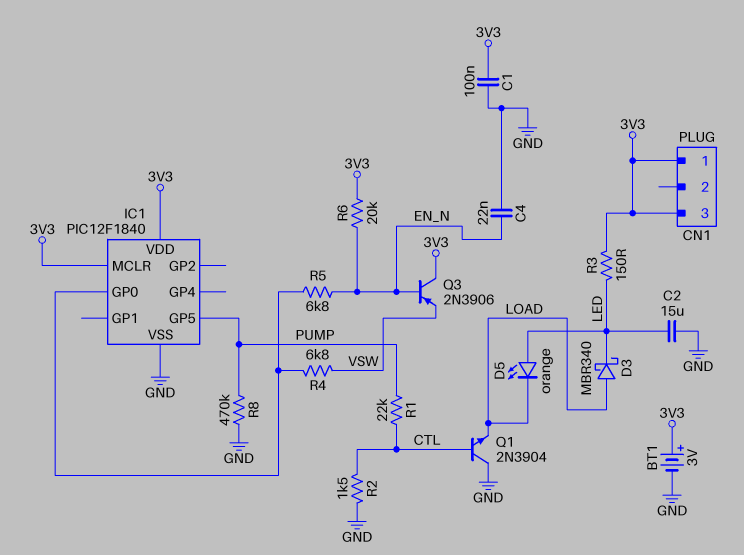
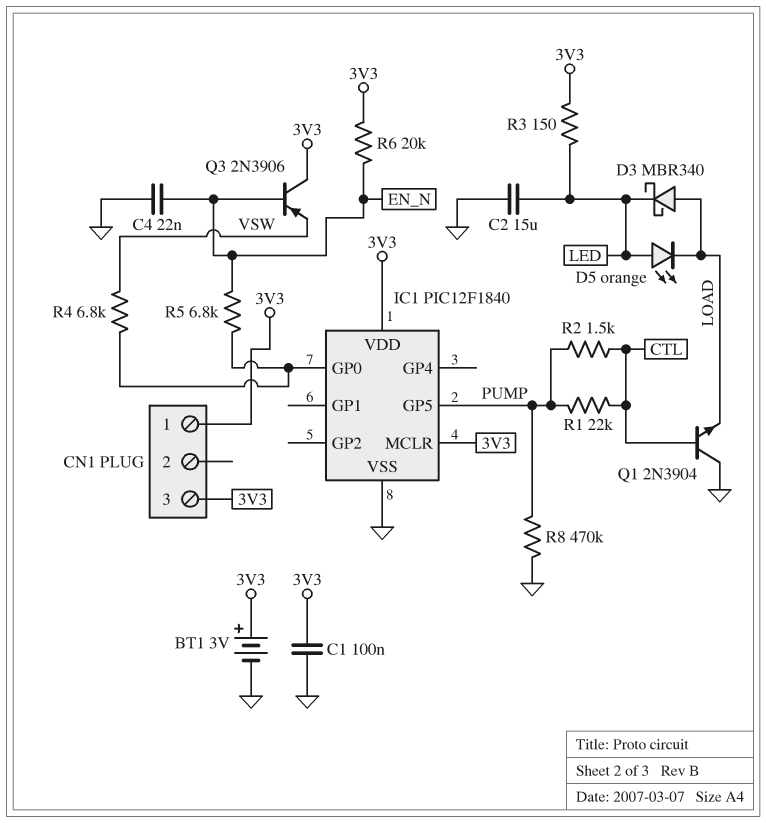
R2: 1.5k (CTL, GND) -> 1.5k (CTL, PUMP)

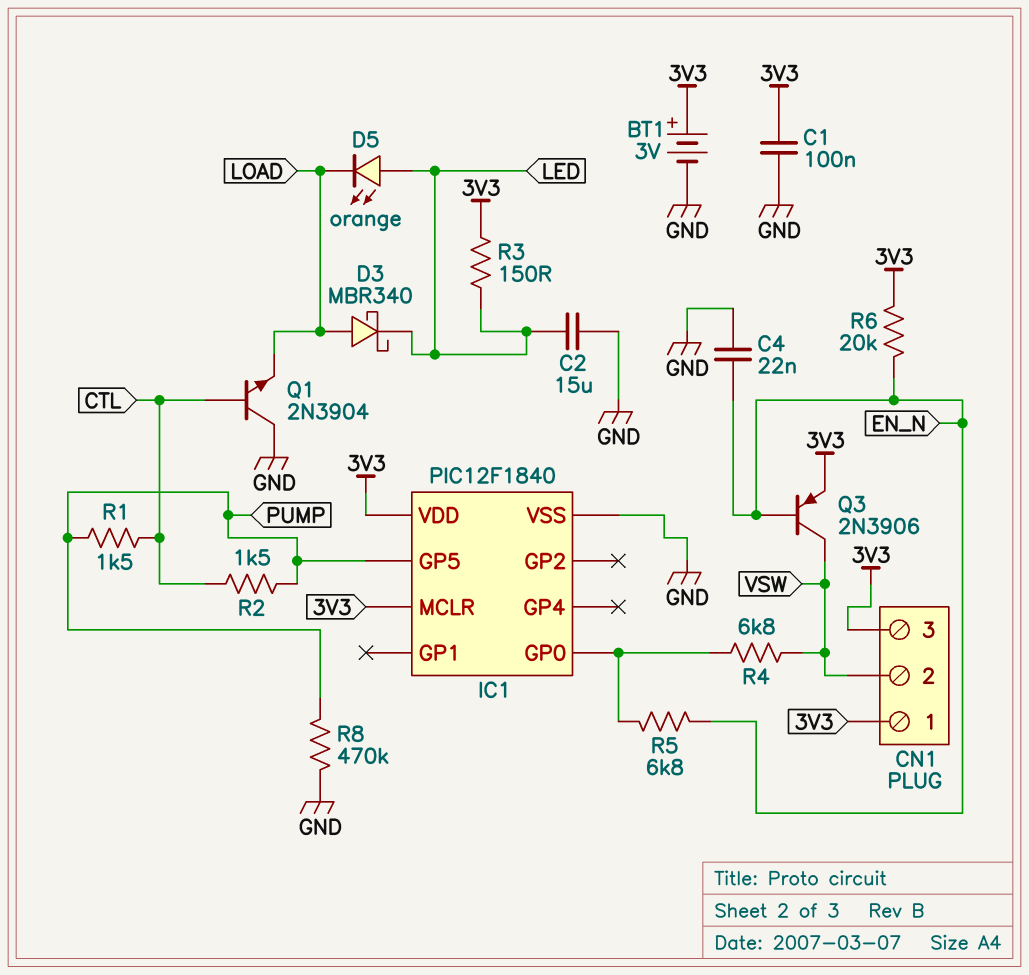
CN1 pin 2: none -> VSW
Q3: PNP 2N3906 (B EN_N, C 3V3, E VSW) -> PNP 2N3906 (B EN_N, C VSW, E 3V3)
R1: 22k (CTL, PUMP) -> 1.5k (CTL, PUMP)

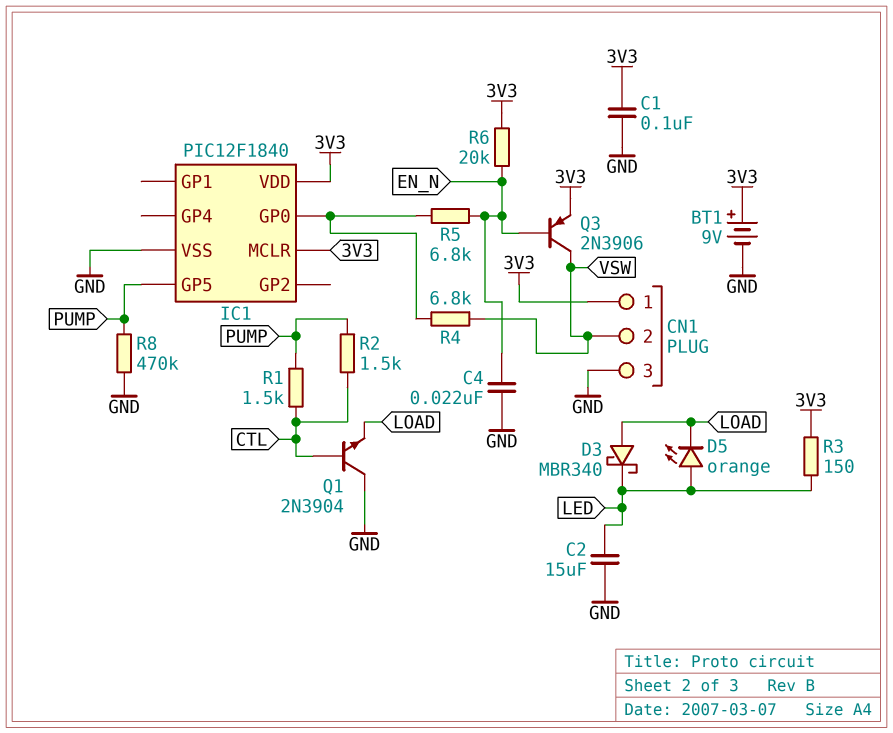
BT1: 3V (plus 3V3, minus GND) -> 9V (plus 3V3, minus GND)
CN1 pin 3: 3V3 -> GND

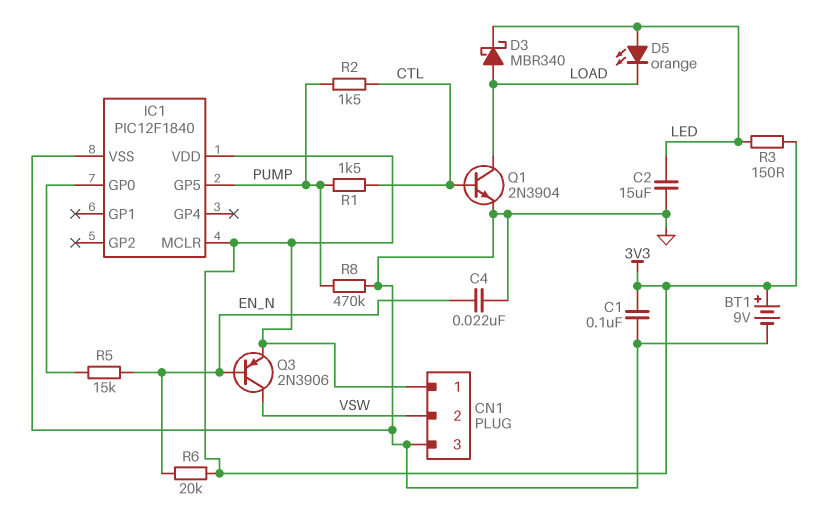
Q1: NPN 2N3904 (B CTL, C GND, E LOAD) -> NPN 2N3904 (B CTL, C LOAD, E GND)
R4: 6.8k (IC1/GP0, VSW) -> none
R5: 6.8k (EN_N, IC1/GP0) -> 15k (EN_N, IC1/GP0)

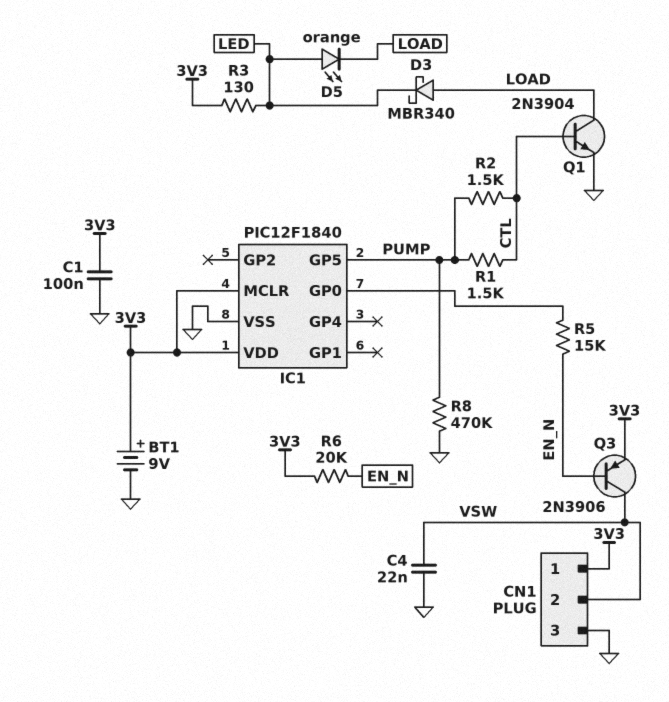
C2: 15uF (GND, LED) -> none
C4: 22nF (EN_N, GND) -> 22nF (GND, VSW)
R3: 150 (3V3, LED) -> 130 (3V3, LED)

